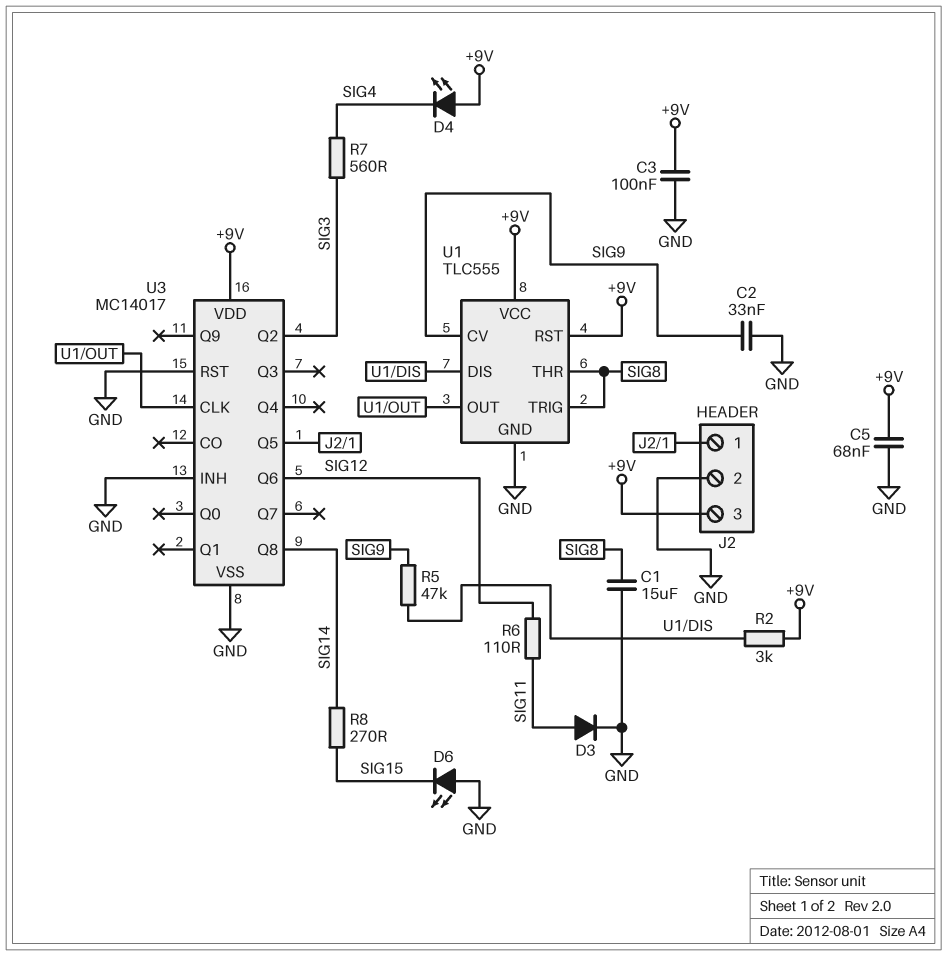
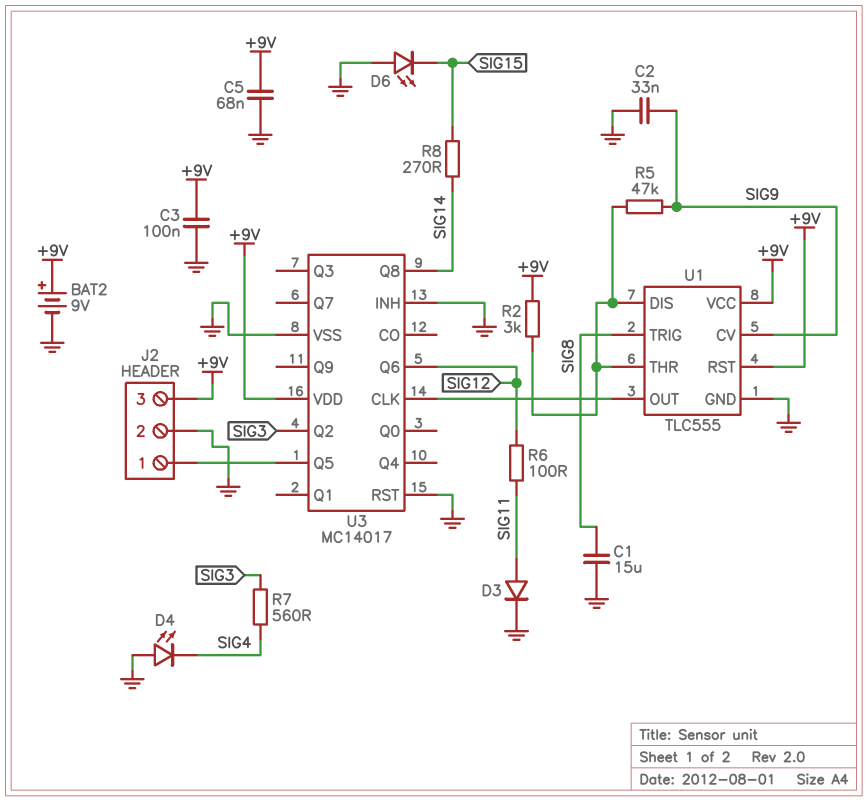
BAT2: none -> 9V (plus +9V, minus GND)
D4: LED (A +9V, K SIG4) -> LED (A GND, K SIG4)
R6: 110 (SIG11, SIG12) -> 100 (SIG11, SIG12)
U1 pin THR: SIG8 -> U1/DIS

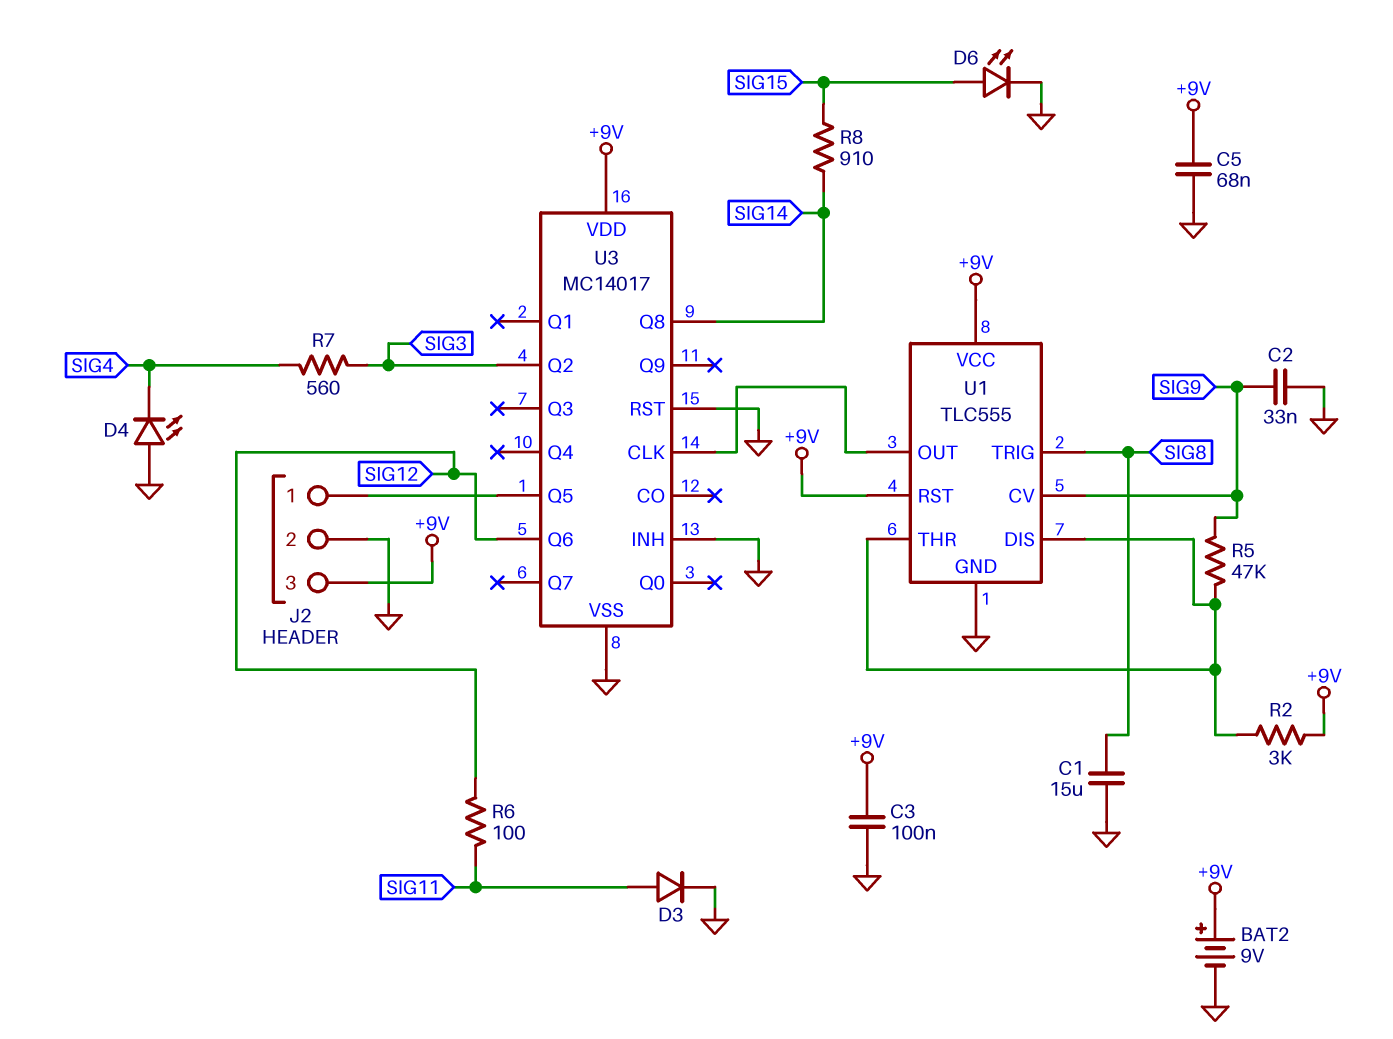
D6: LED (A GND, K SIG15) -> LED (A SIG15, K GND)
R8: 270 (SIG14, SIG15) -> 910 (SIG14, SIG15)

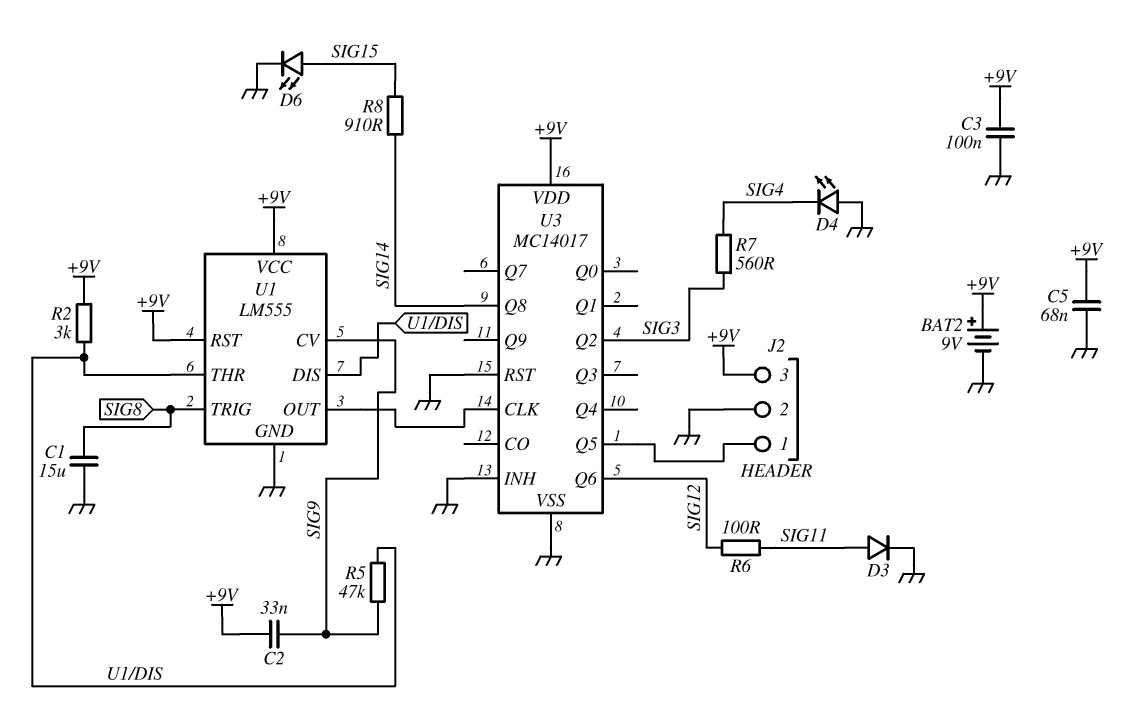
C2: 33nF (GND, SIG9) -> 33nF (+9V, SIG9)
U1: TLC555 -> LM555

